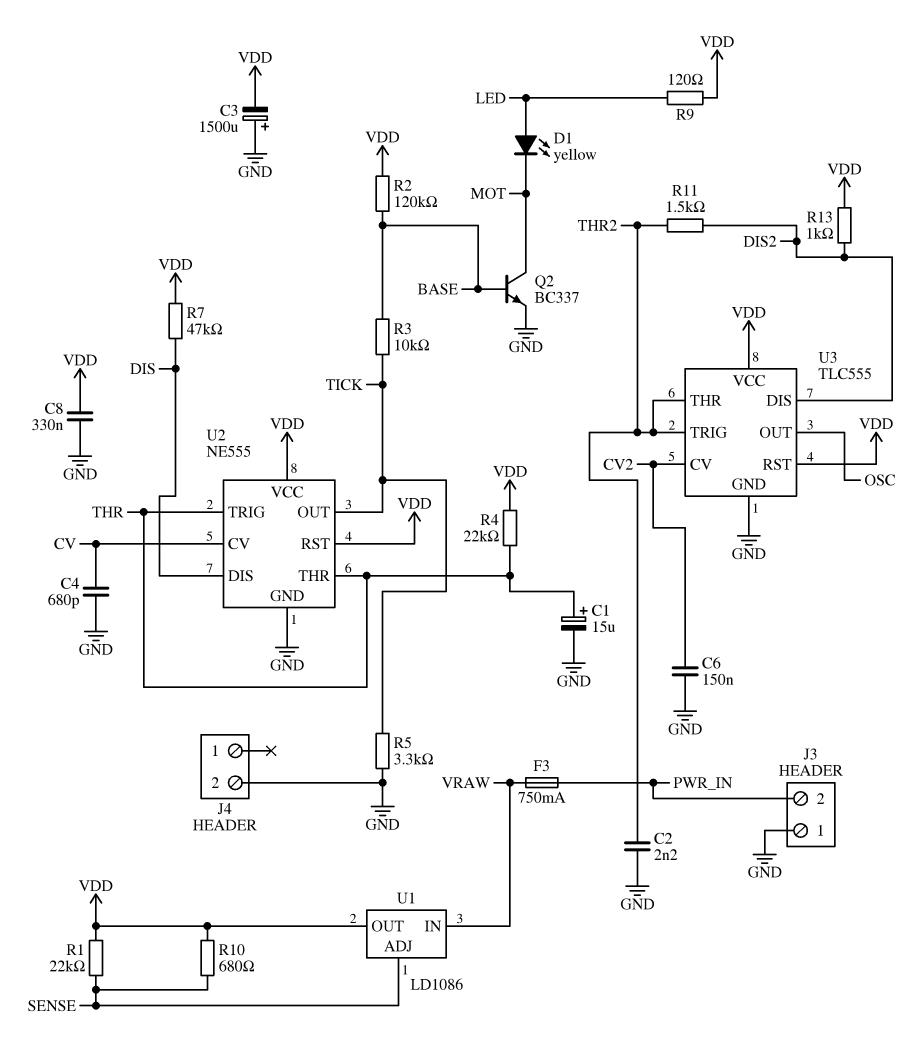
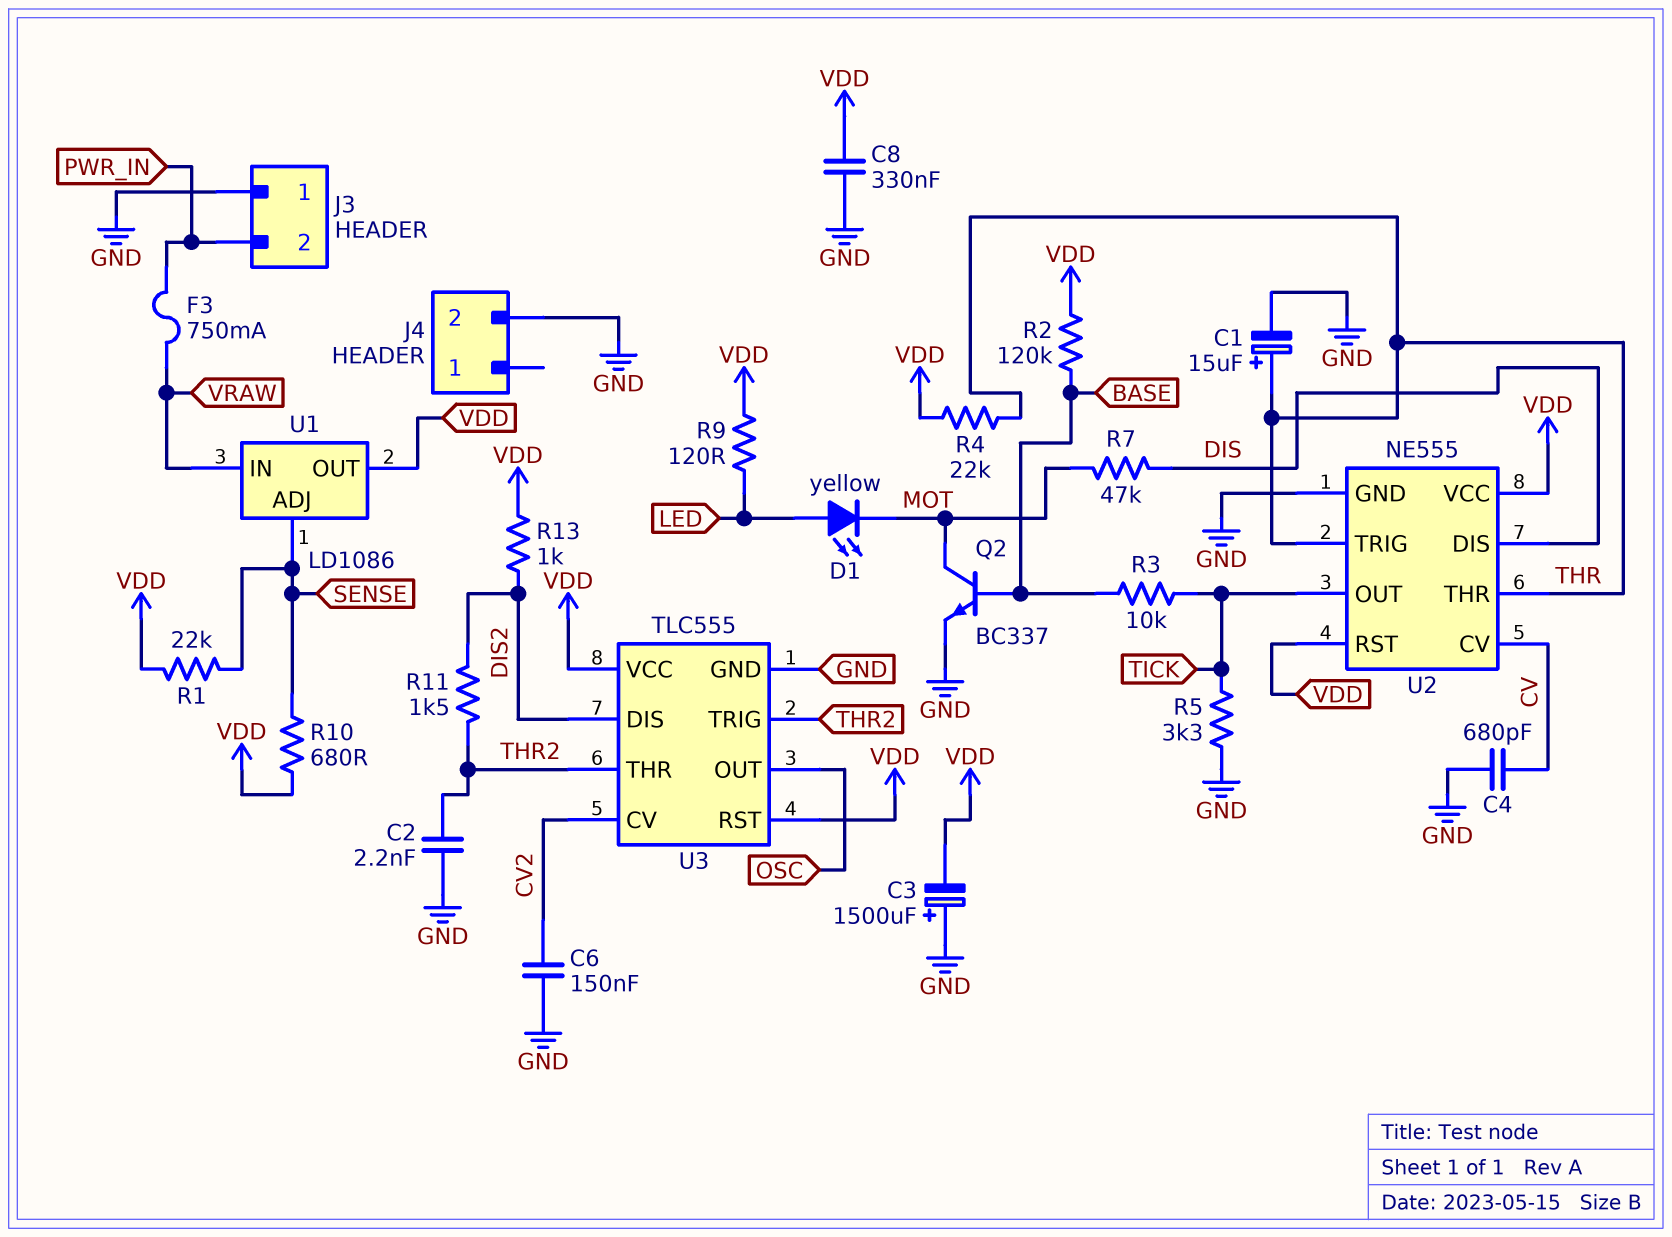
R7: 47k (DIS, VDD) -> 47k (DIS, MOT)

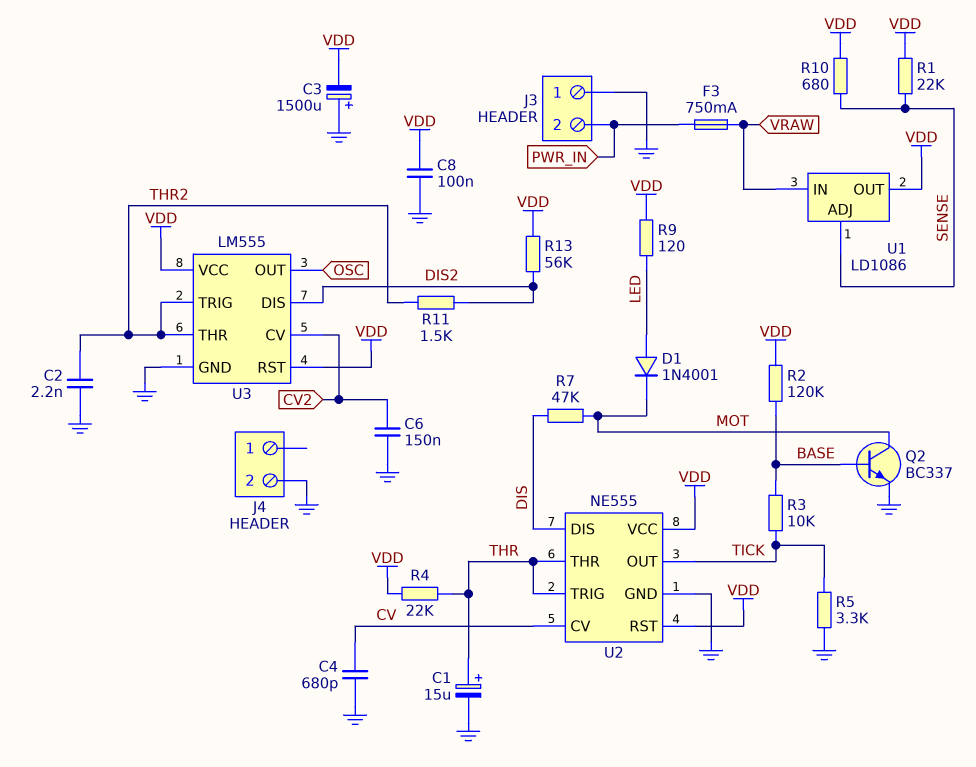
C8: 330nF (GND, VDD) -> 100nF (GND, VDD)
D1: LED yellow (A LED, K MOT) -> diode 1N4001 (A LED, K MOT)
R13: 1k (DIS2, VDD) -> 56k (DIS2, VDD)
U3: TLC555 -> LM555

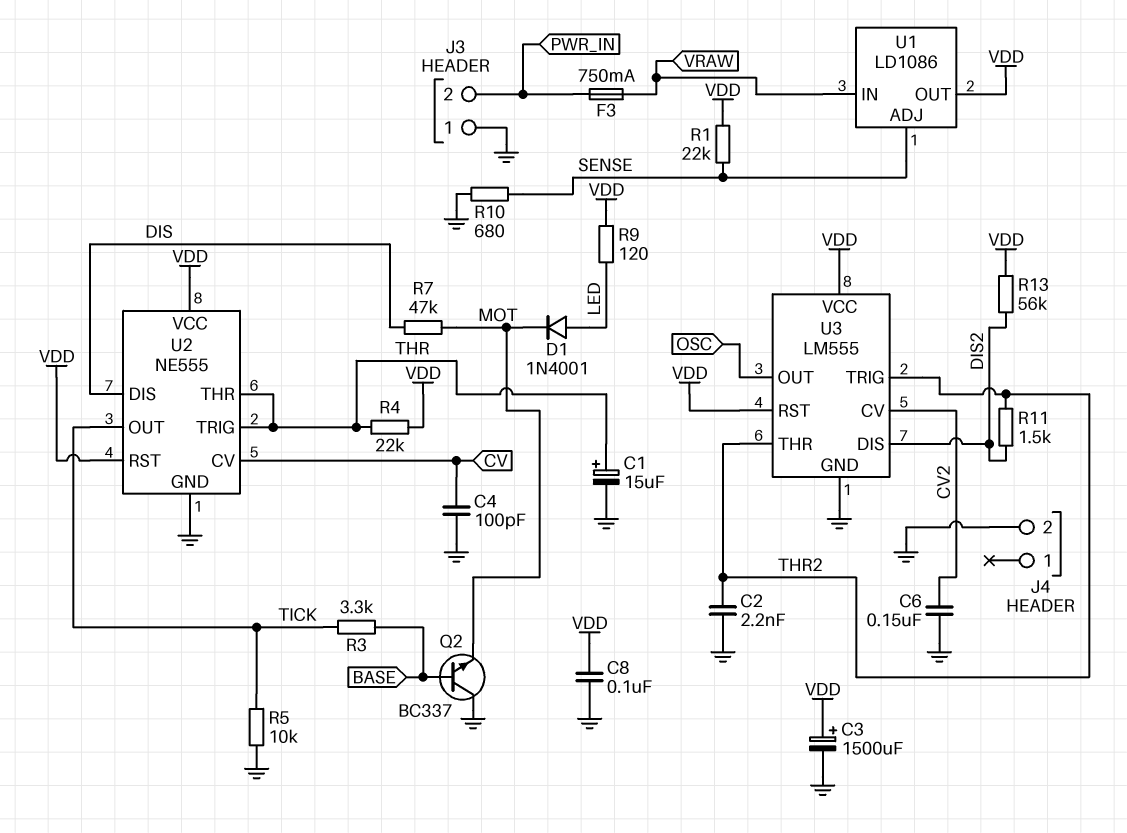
C3: 1500uF (plus GND, minus VDD) -> 1500uF (plus VDD, minus GND)
C4: 680pF (CV, GND) -> 100pF (CV, GND)
Q2: NPN BC337 (B BASE, C MOT, E GND) -> NPN BC337 (B BASE, C GND, E MOT)
R2: 120k (BASE, VDD) -> none
R3: 10k (BASE, TICK) -> 3.3k (BASE, TICK)
R5: 3.3k (GND, TICK) -> 10k (GND, TICK)
R10: 680 (SENSE, VDD) -> 680 (GND, SENSE)

